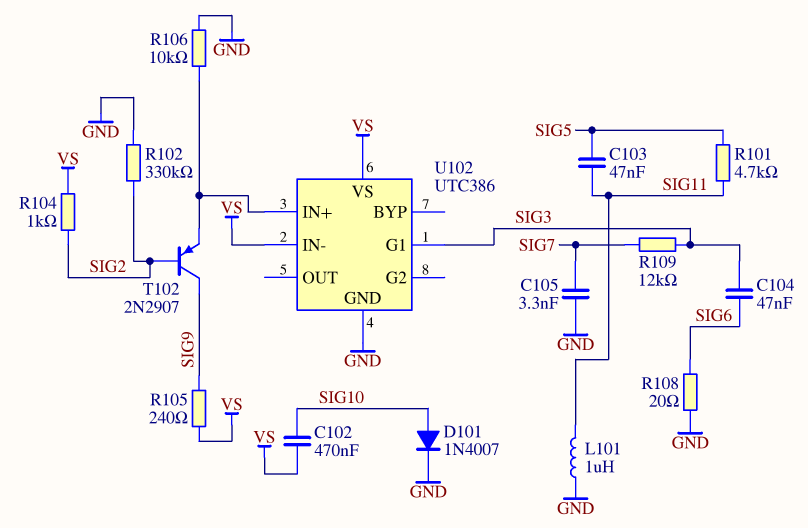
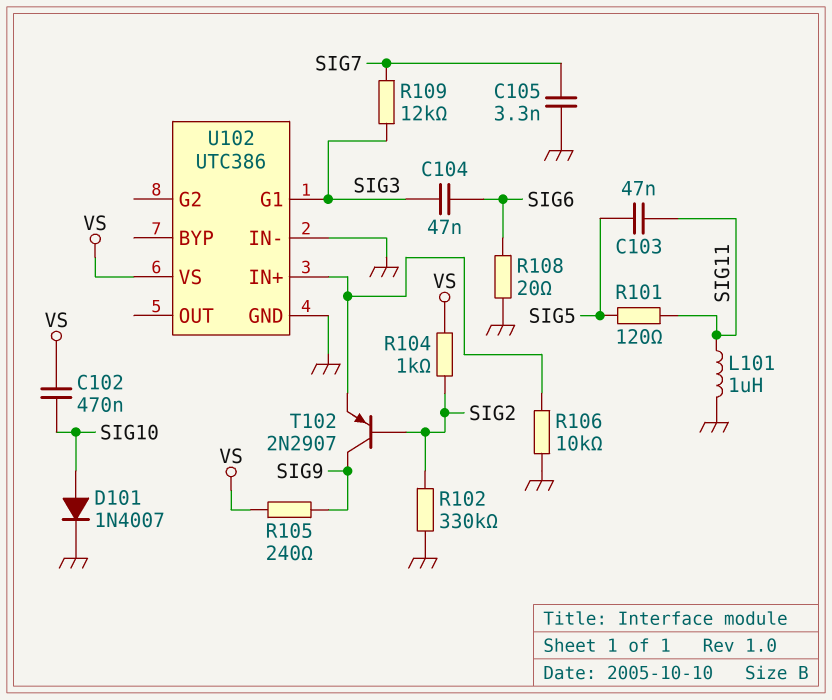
R101: 4.7k (SIG5, SIG11) -> 120 (SIG5, SIG11)
U102 pin IN-: VS -> GND

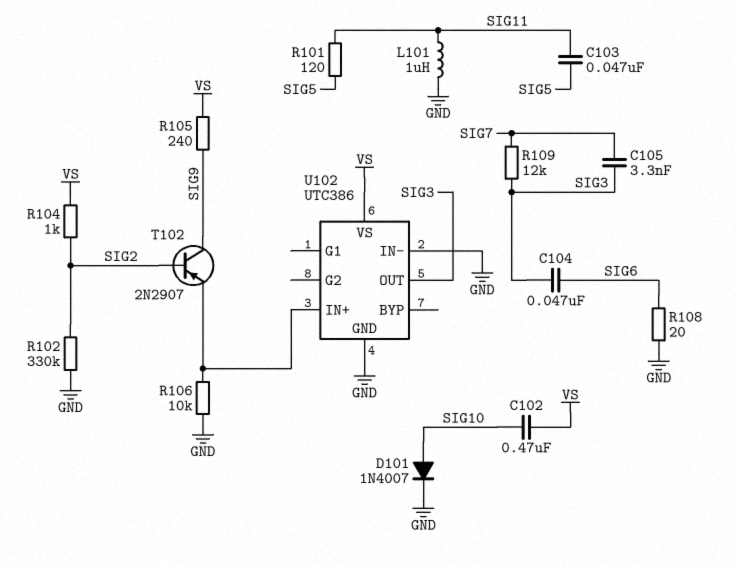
C105: 3.3nF (GND, SIG7) -> 3.3nF (SIG3, SIG7)
U102 pin G1: SIG3 -> none
U102 pin OUT: none -> SIG3

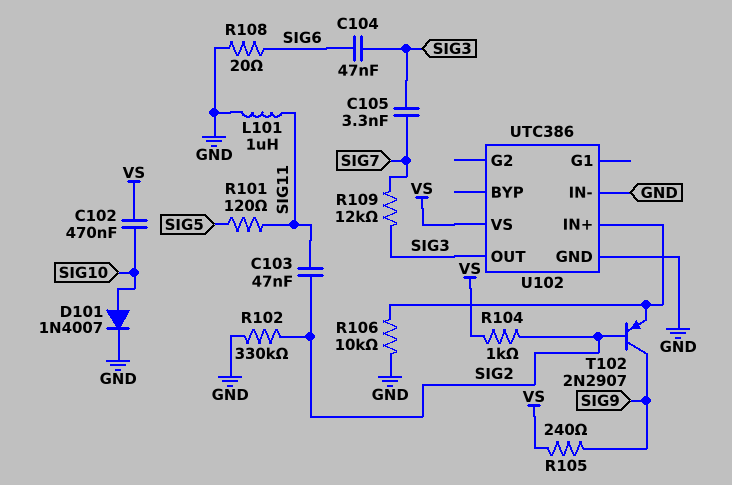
C103: 47nF (SIG5, SIG11) -> 47nF (SIG2, SIG11)

